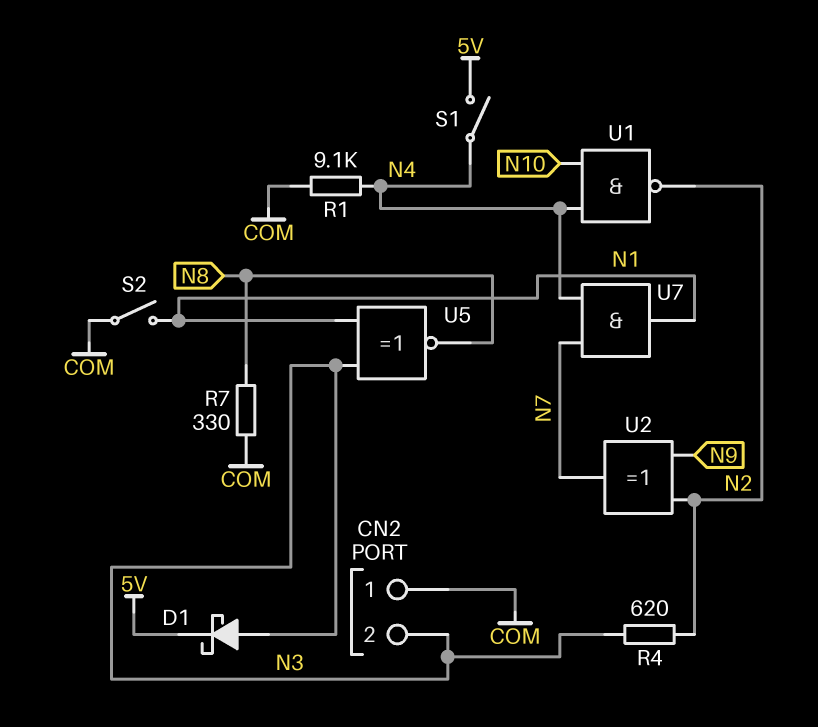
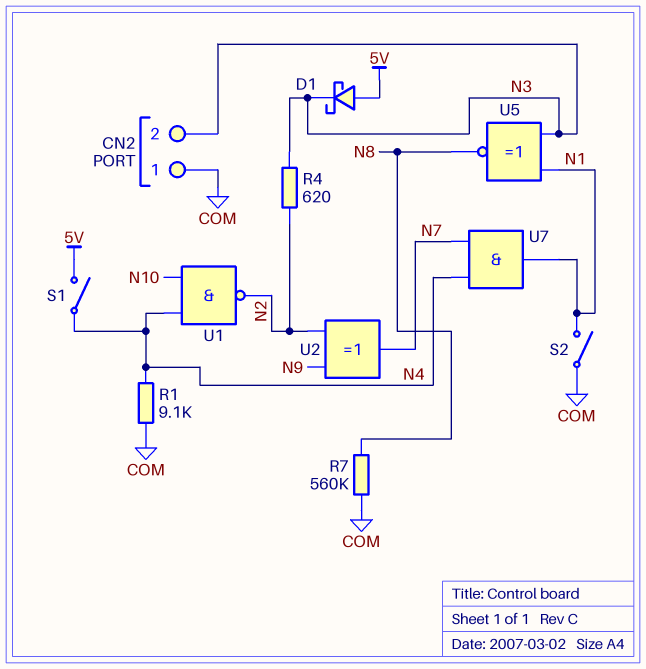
D1: schottky (A N3, K 5V) -> schottky (A 5V, K N3)
R7: 330 (COM, N8) -> 560k (COM, N8)

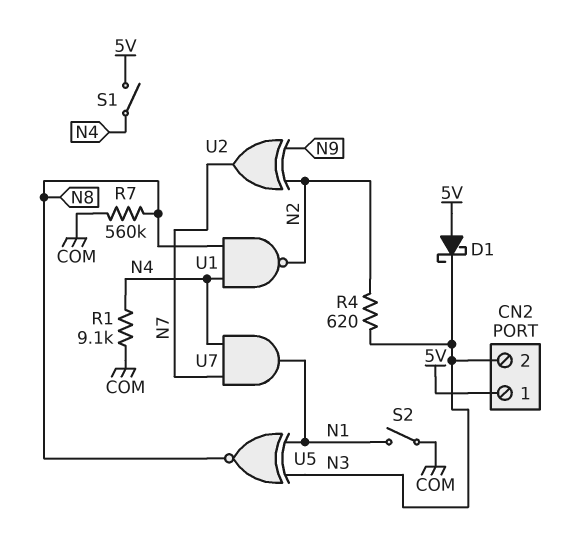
CN2 pin 1: COM -> 5V
U1: NAND (in N4, in N10, out N2) -> NAND (in N4, in N8, out N2)

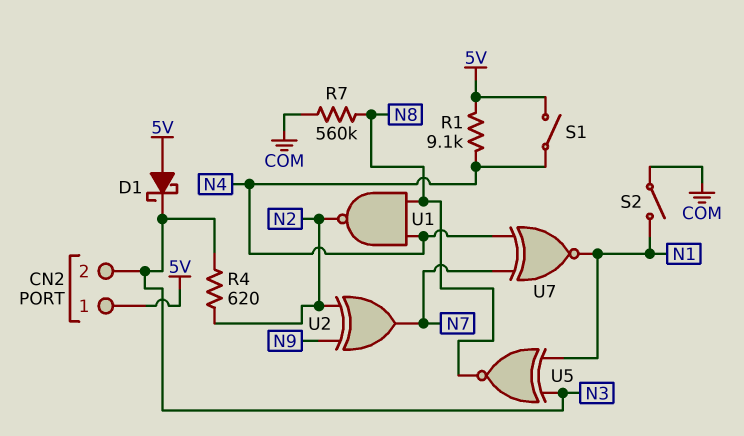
R1: 9.1k (COM, N4) -> 9.1k (5V, N4)
U7: AND (in N4, in N7, out N1) -> XNOR (in N4, in N7, out N1)

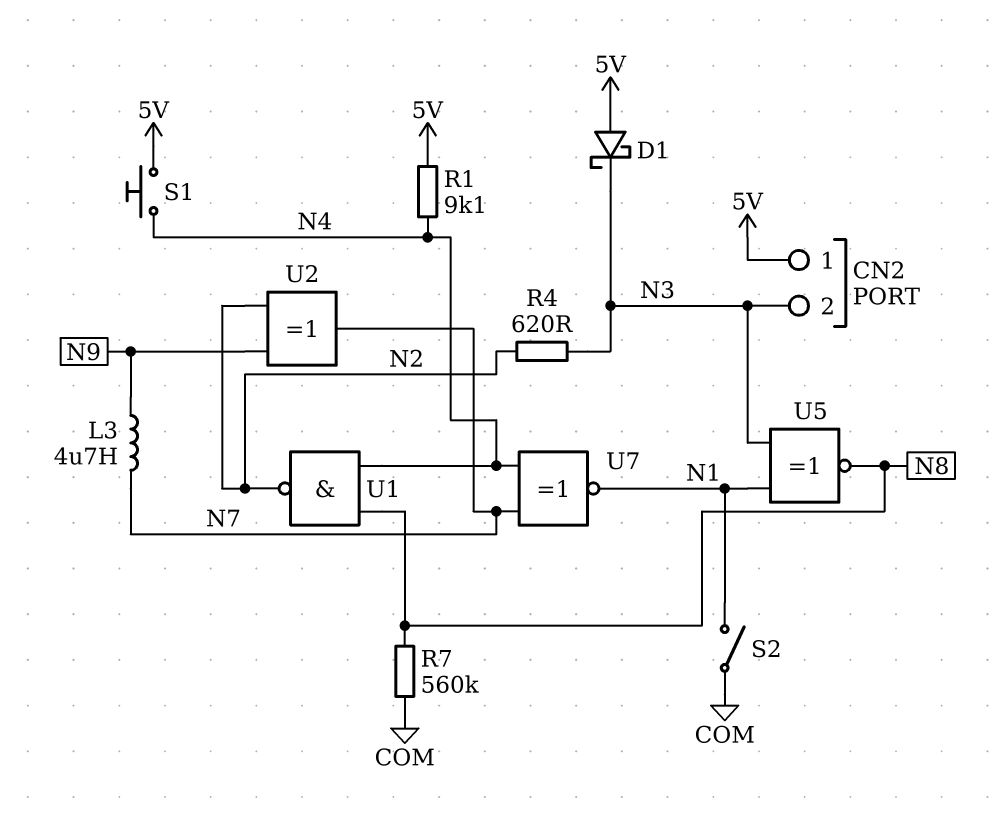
L3: none -> 4.7uH (N7, N9)
S1: switch (5V, N4) -> button (5V, N4)

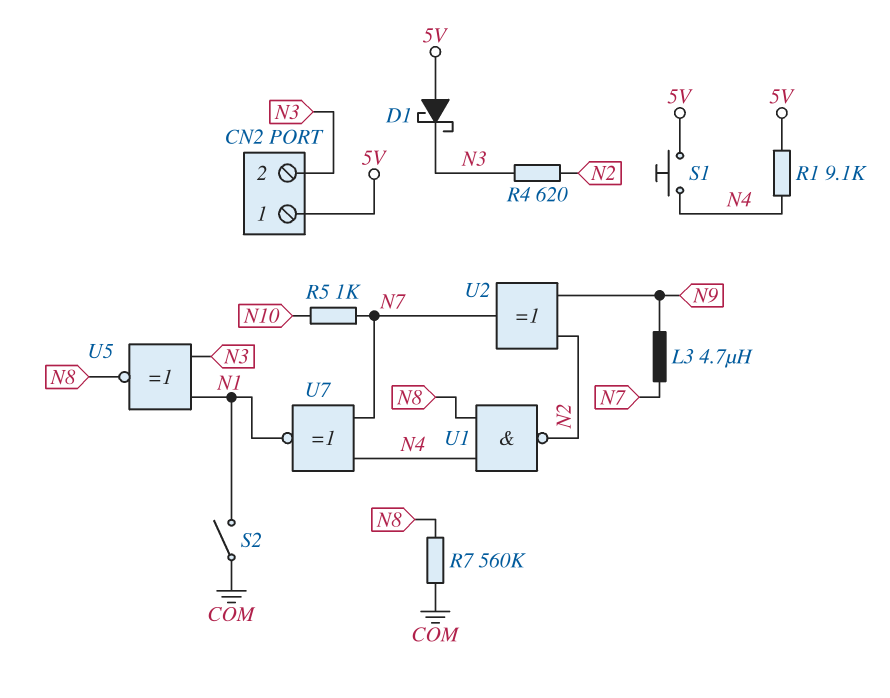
R5: none -> 1k (N7, N10)

